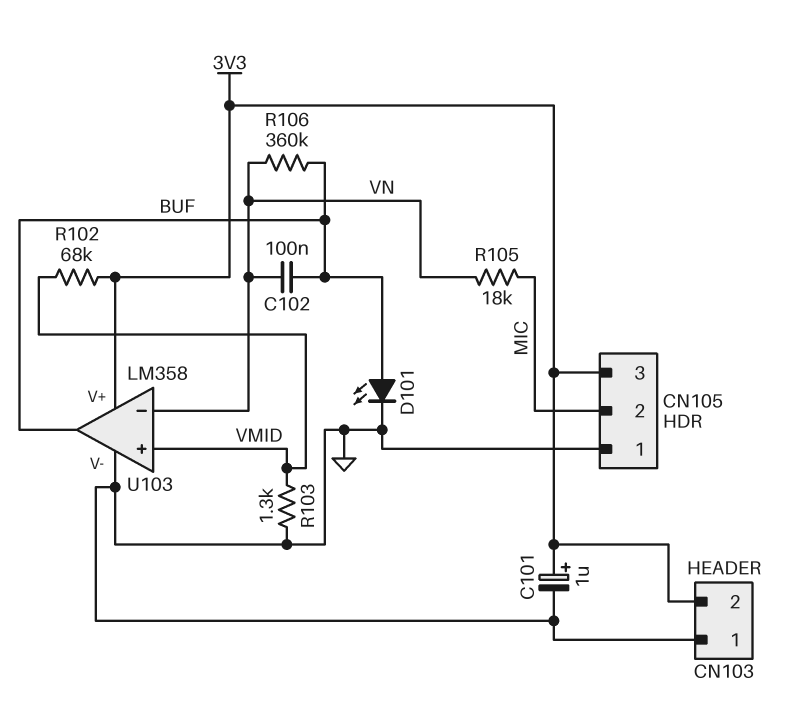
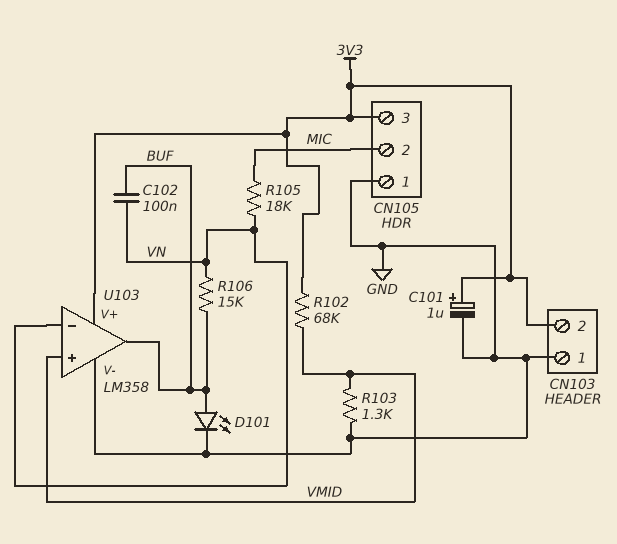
R106: 360k (BUF, VN) -> 15k (BUF, VN)

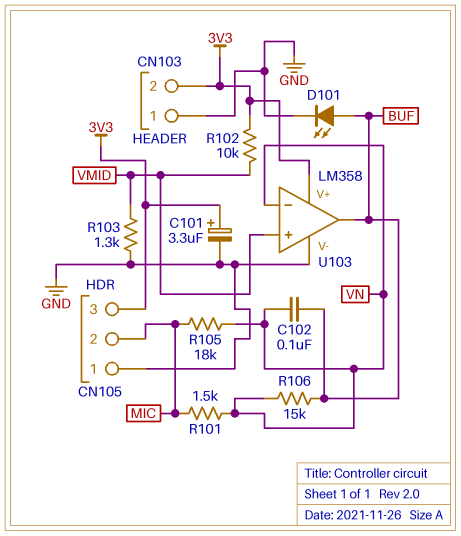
C101: 1uF (plus 3V3, minus GND) -> 3.3uF (plus 3V3, minus GND)
R101: none -> 1.5k (MIC, VN)
R102: 68k (3V3, VMID) -> 10k (3V3, VMID)

